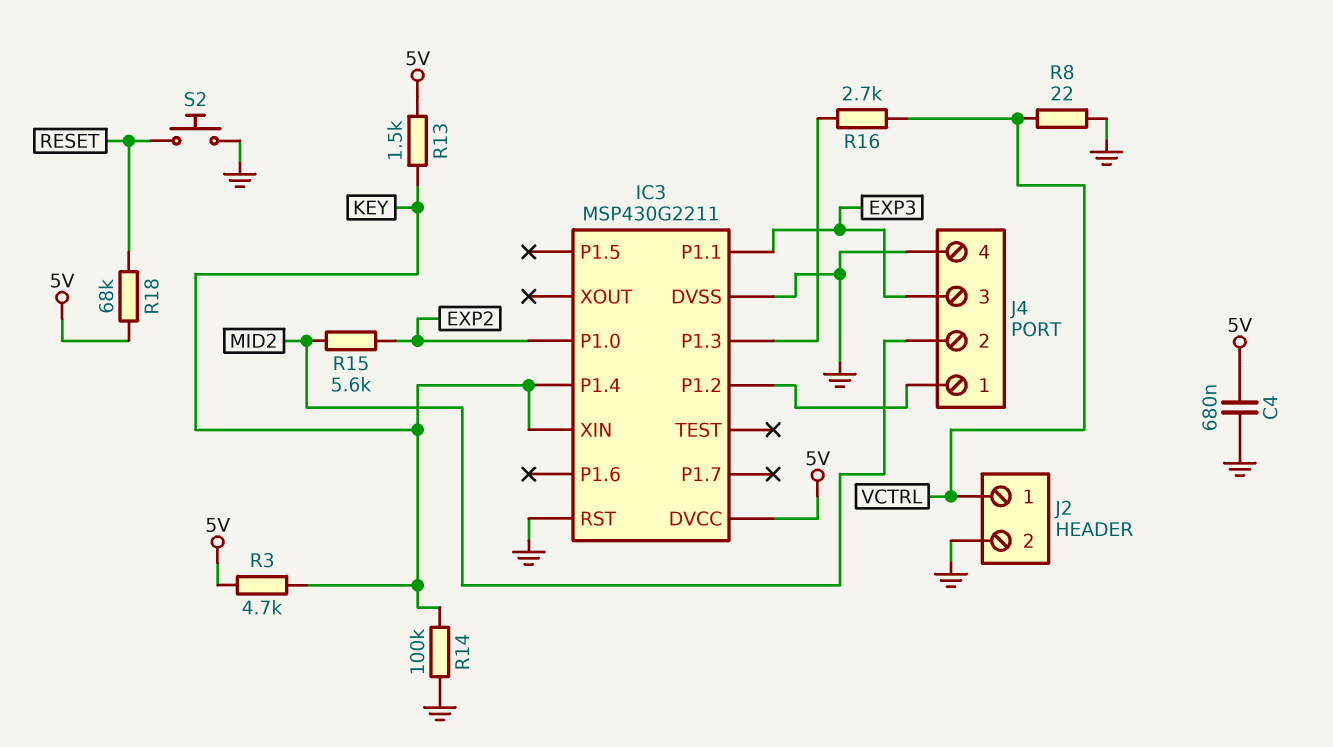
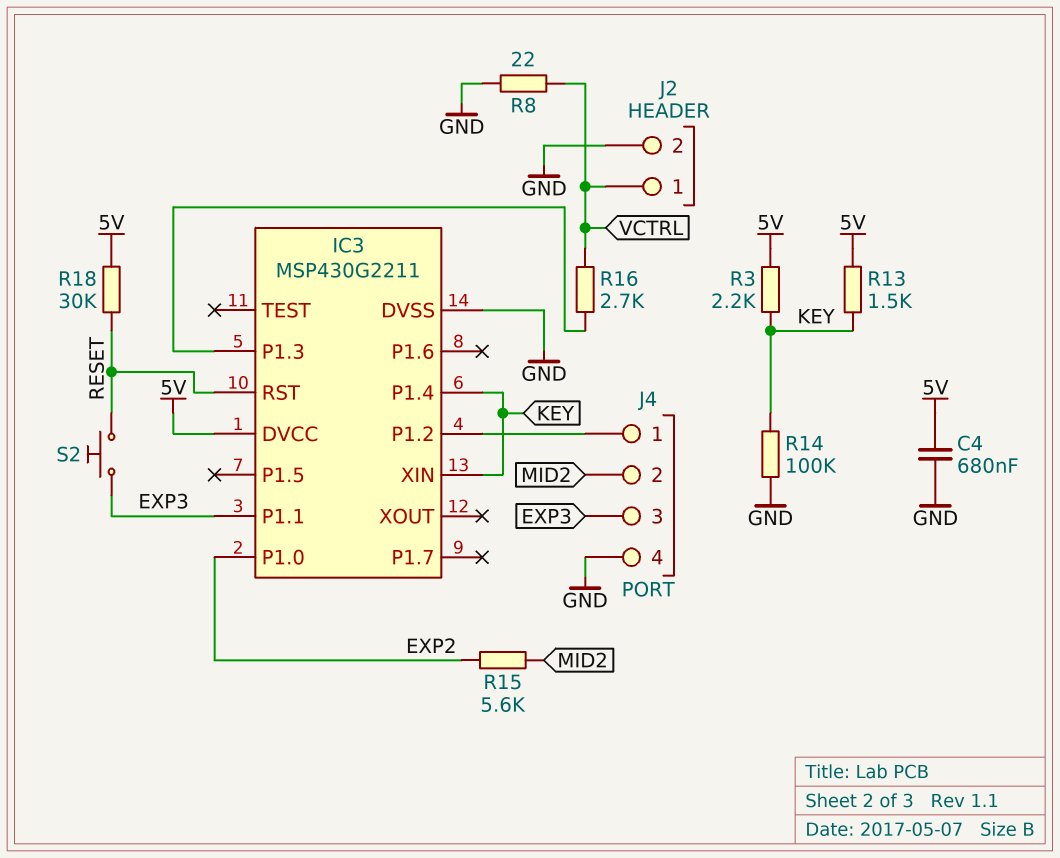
IC3 pin RST: GND -> RESET
R3: 4.7k (5V, KEY) -> 2.2k (5V, KEY)
R18: 68k (5V, RESET) -> 30k (5V, RESET)
S2: button (GND, RESET) -> button (EXP3, RESET)

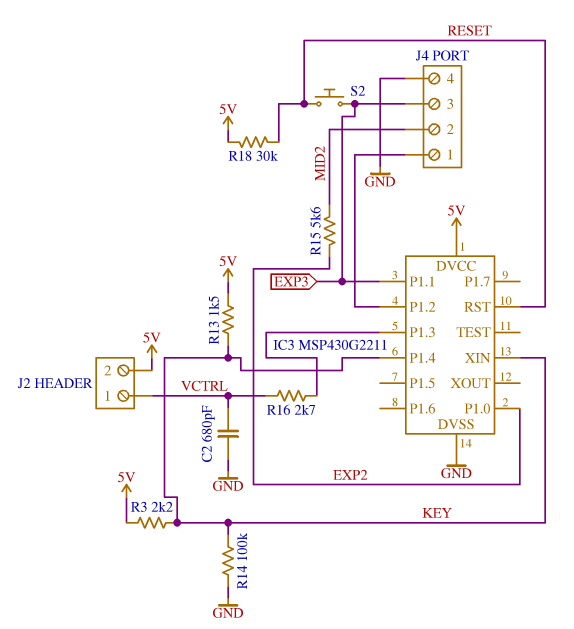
C2: none -> 680pF (GND, VCTRL)
C4: 680nF (5V, GND) -> none
J2 pin 2: GND -> 5V
R8: 22 (GND, VCTRL) -> none

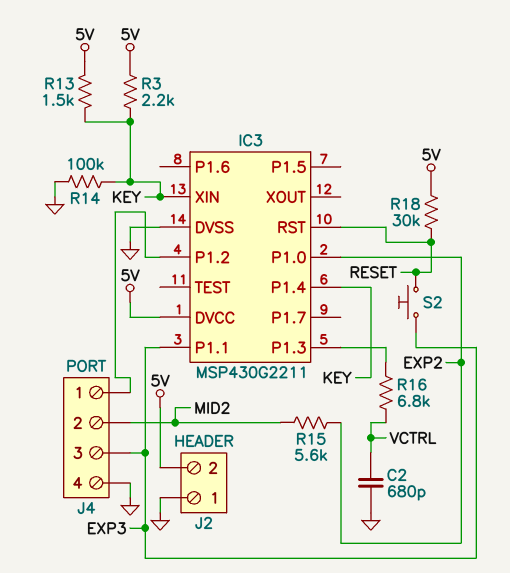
J2 pin 1: VCTRL -> GND
R16: 2.7k (IC3/P1.3, VCTRL) -> 6.8k (IC3/P1.3, VCTRL)

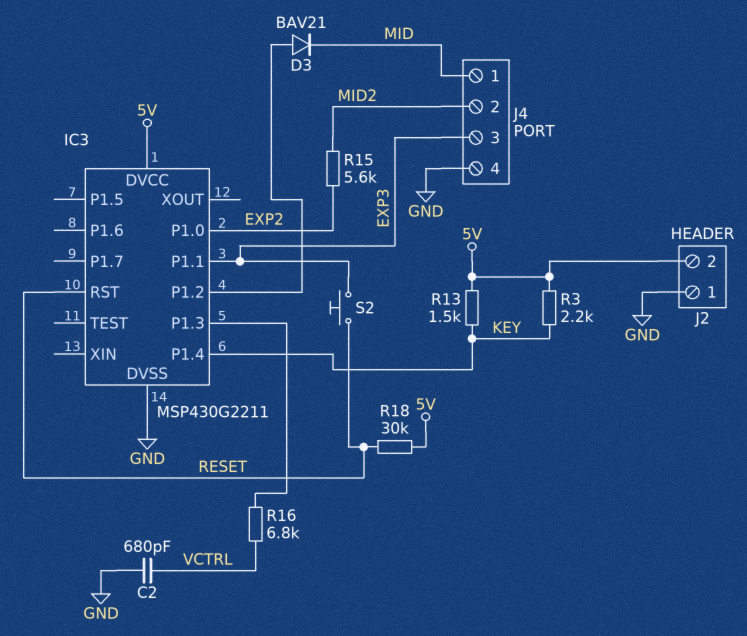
D3: none -> diode BAV21 (A IC3/P1.2, K MID)
IC3 pin XIN: KEY -> none
J4 pin 1: IC3/P1.2 -> MID
R14: 100k (GND, KEY) -> none

